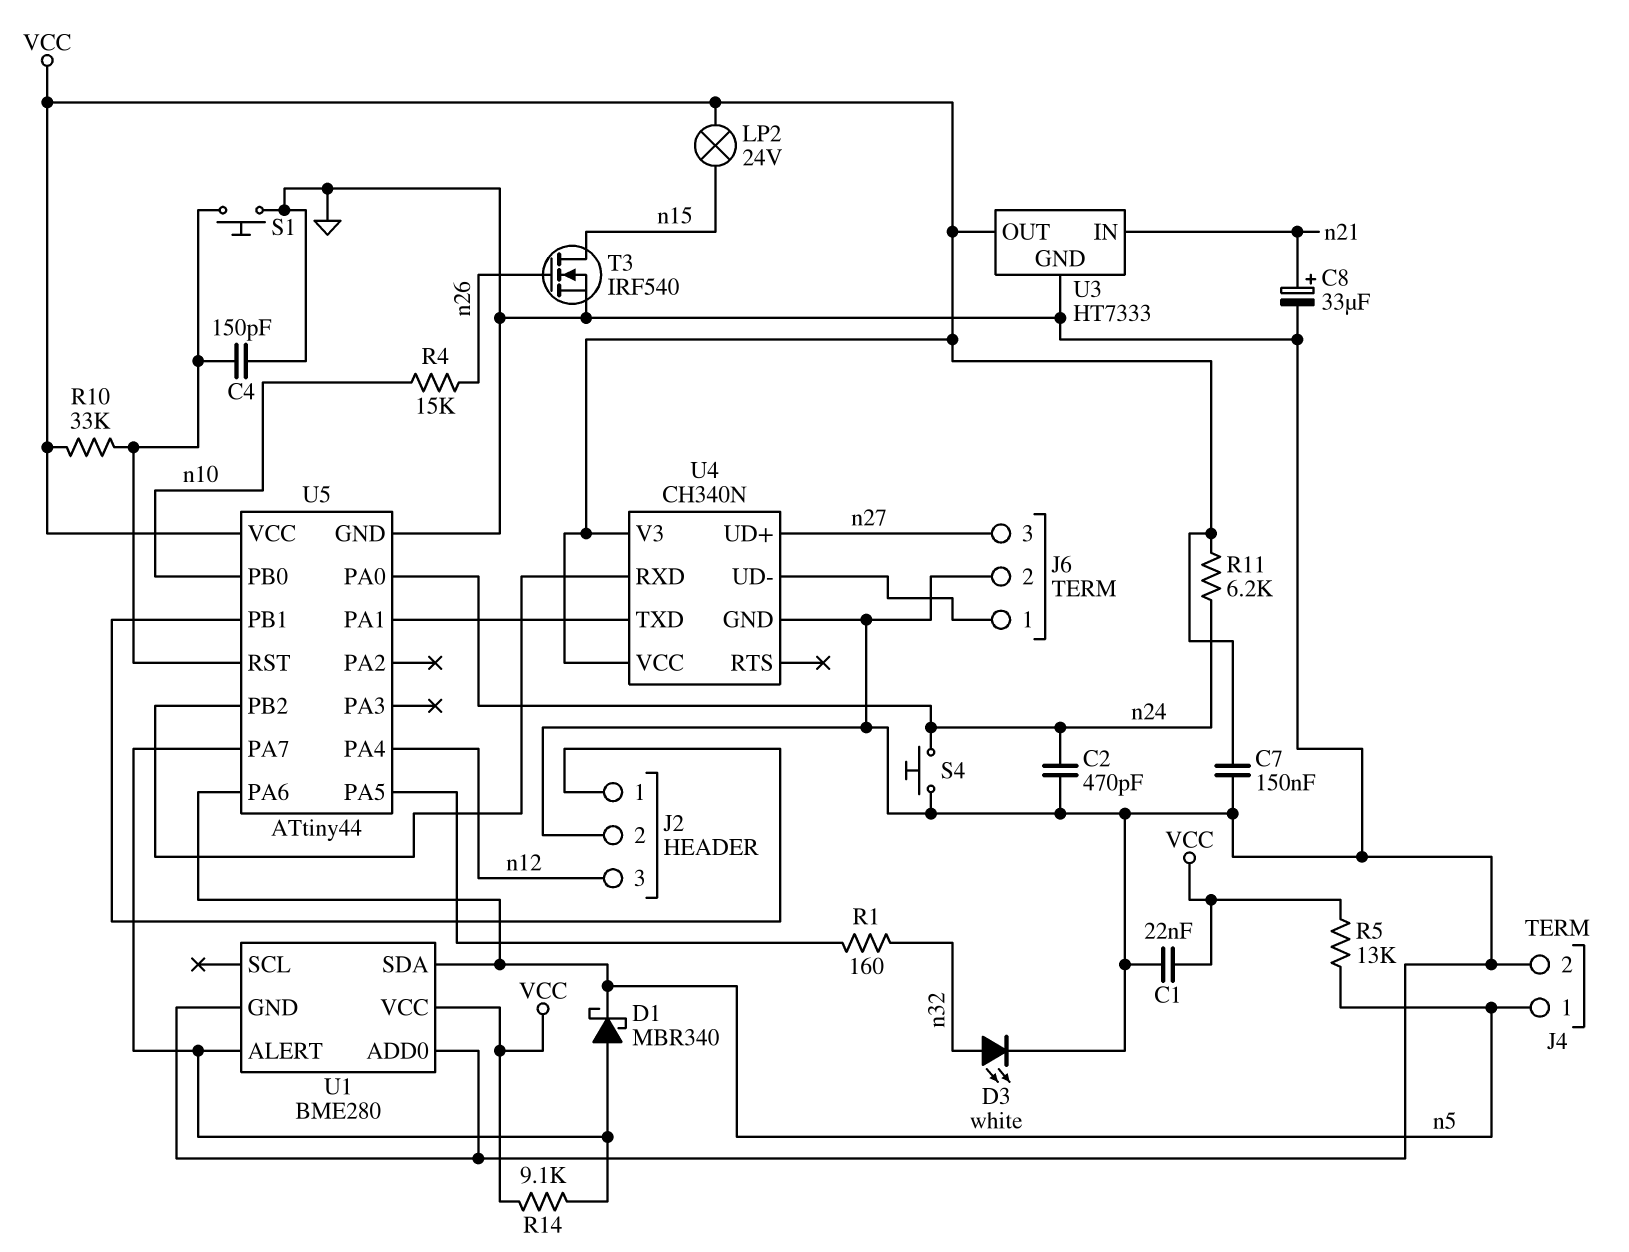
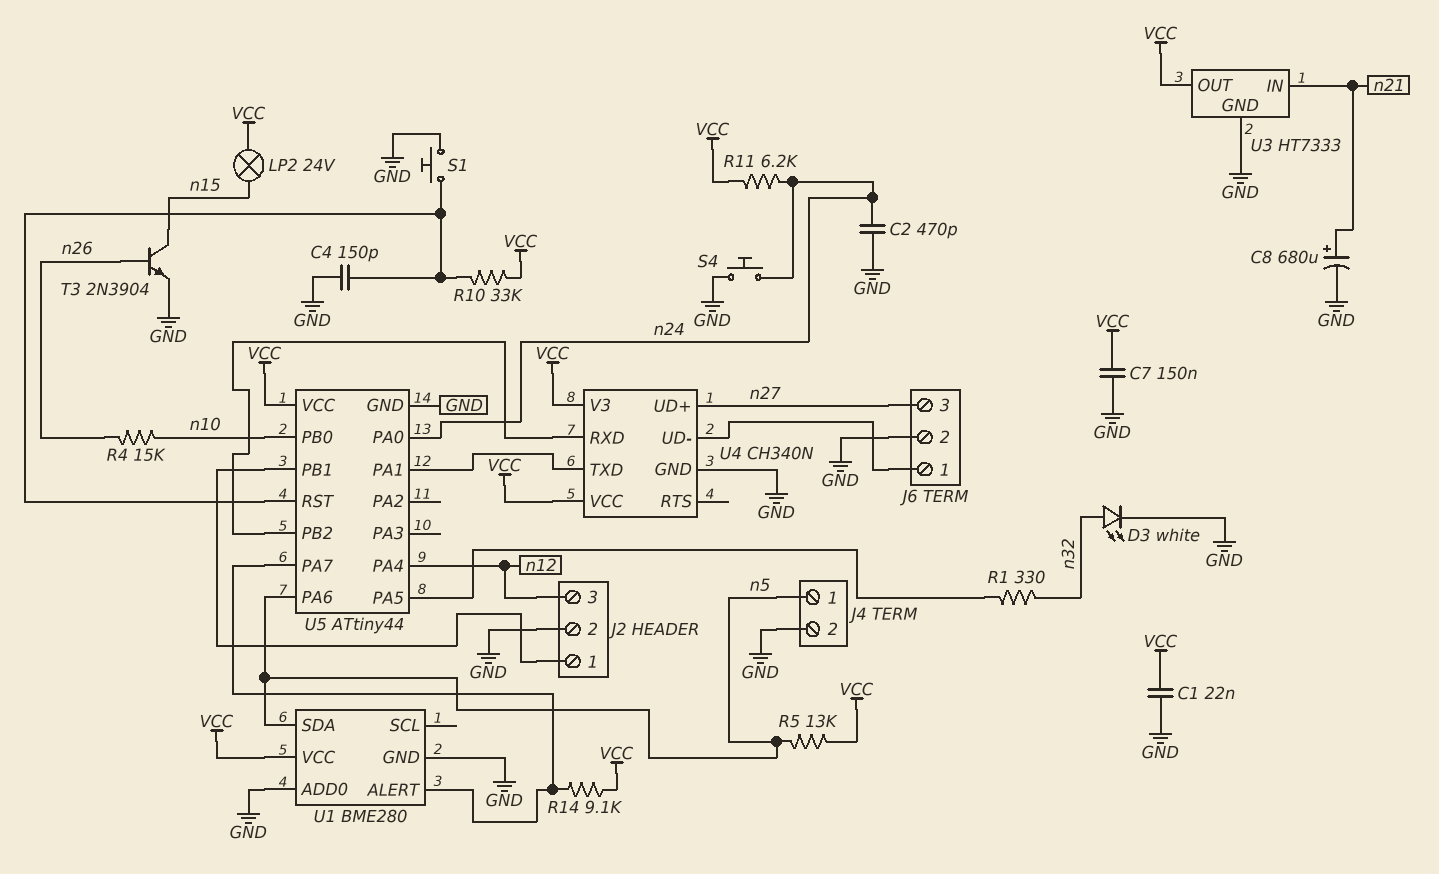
C8: 33uF (plus n21, minus GND) -> 680uF (plus n21, minus GND)
D1: schottky MBR340 (A U1/ALERT, K n5) -> none
R1: 160 (U5/PA5, n32) -> 330 (U5/PA5, n32)
T3: NMOS IRF540 (G n26, D n15, S GND) -> NPN 2N3904 (B n26, C n15, E GND)

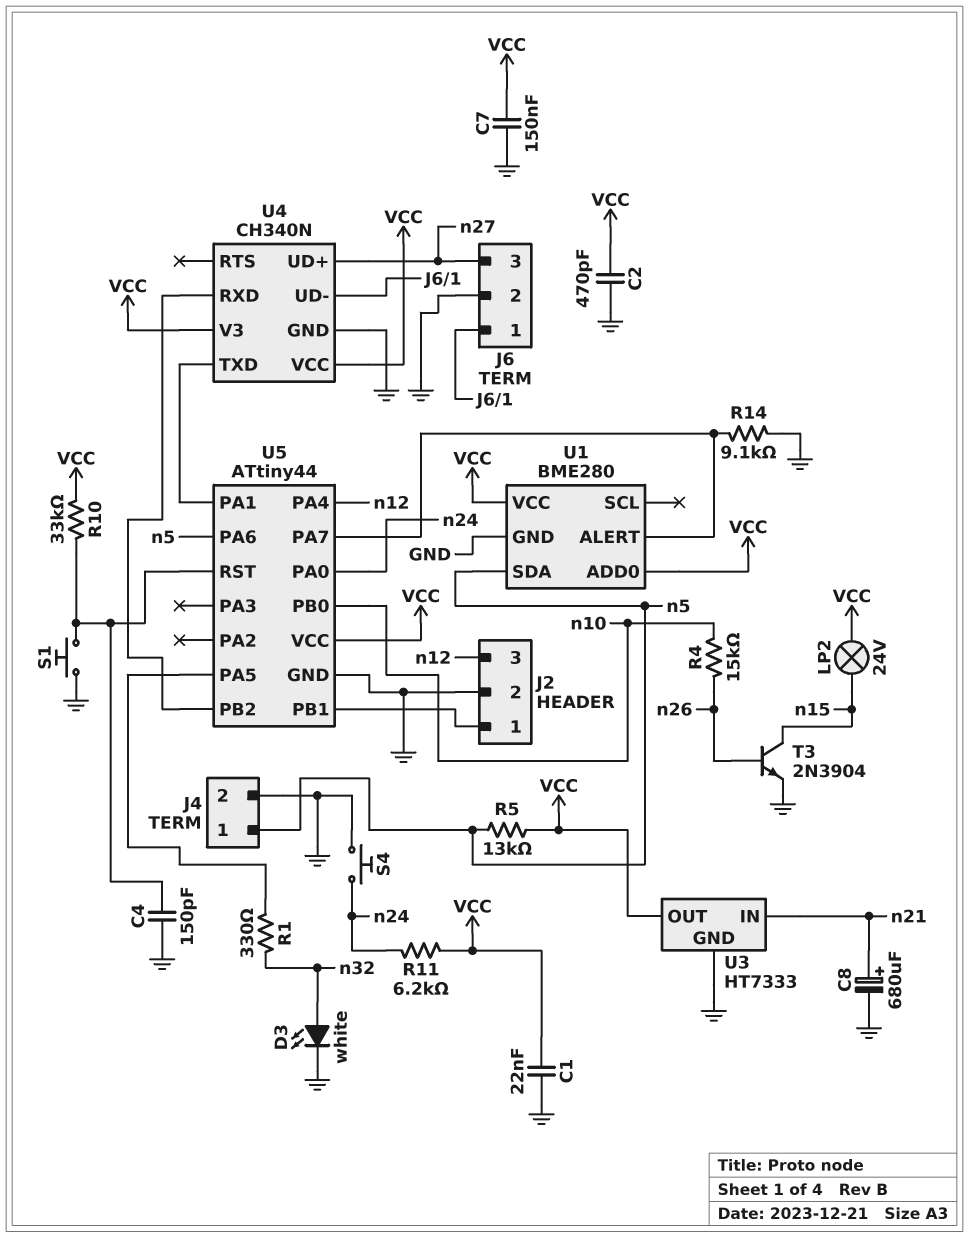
C2: 470pF (GND, n24) -> 470pF (GND, VCC)
R14: 9.1k (U1/ALERT, VCC) -> 9.1k (GND, U1/ALERT)
U1 pin ADD0: GND -> VCC

